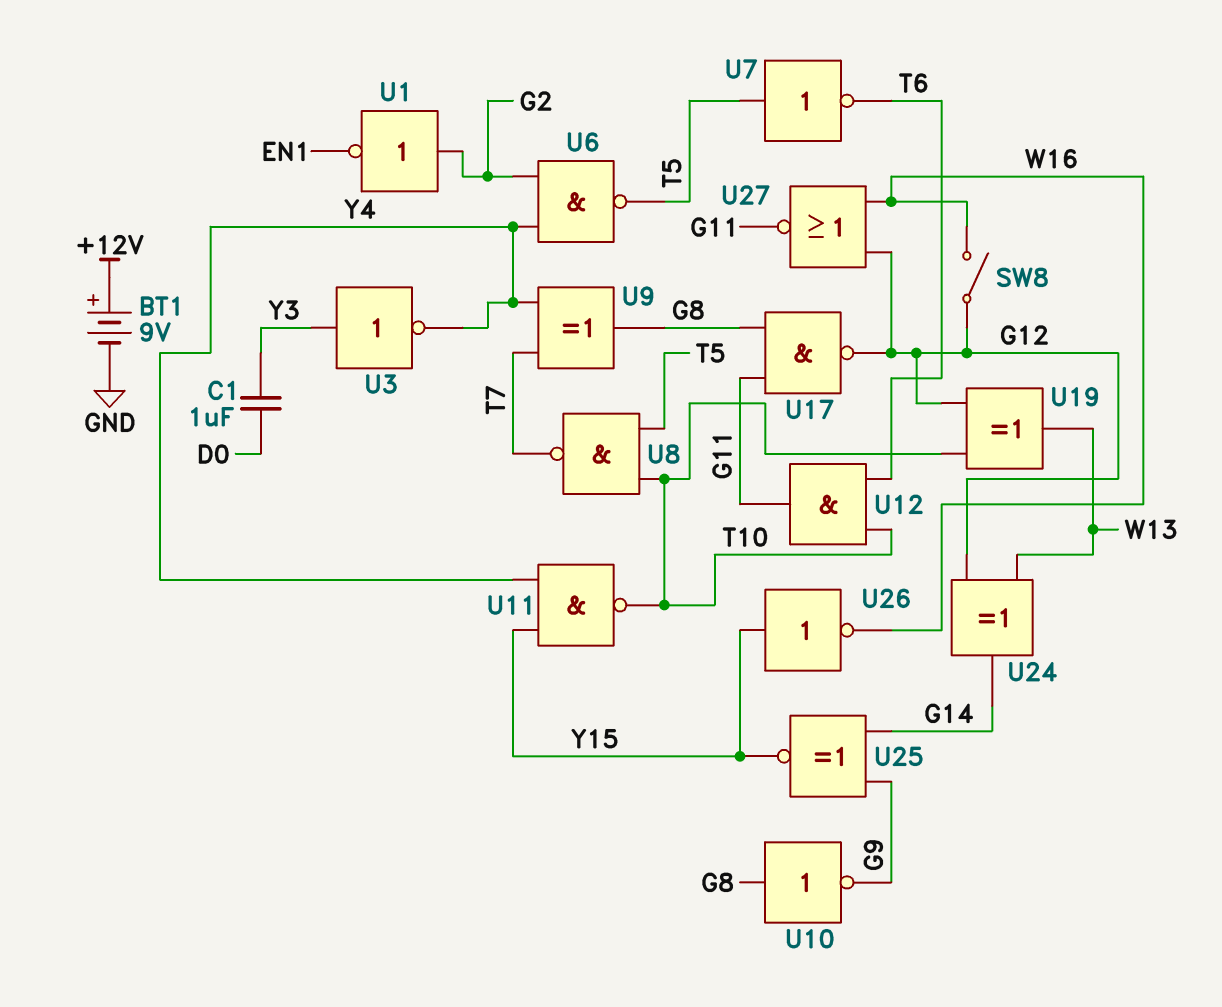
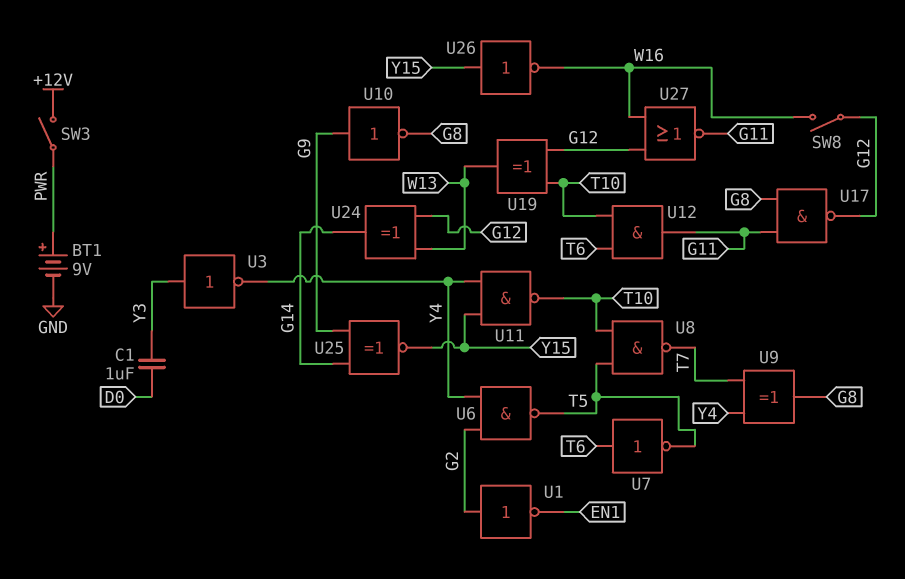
BT1: 9V (plus +12V, minus GND) -> 9V (plus PWR, minus GND)
SW3: none -> switch (+12V, PWR)
U7: NOT (in T5, out T6) -> NOT (in T6, out T5)
U10: NOT (in G8, out G9) -> NOT (in G9, out G8)

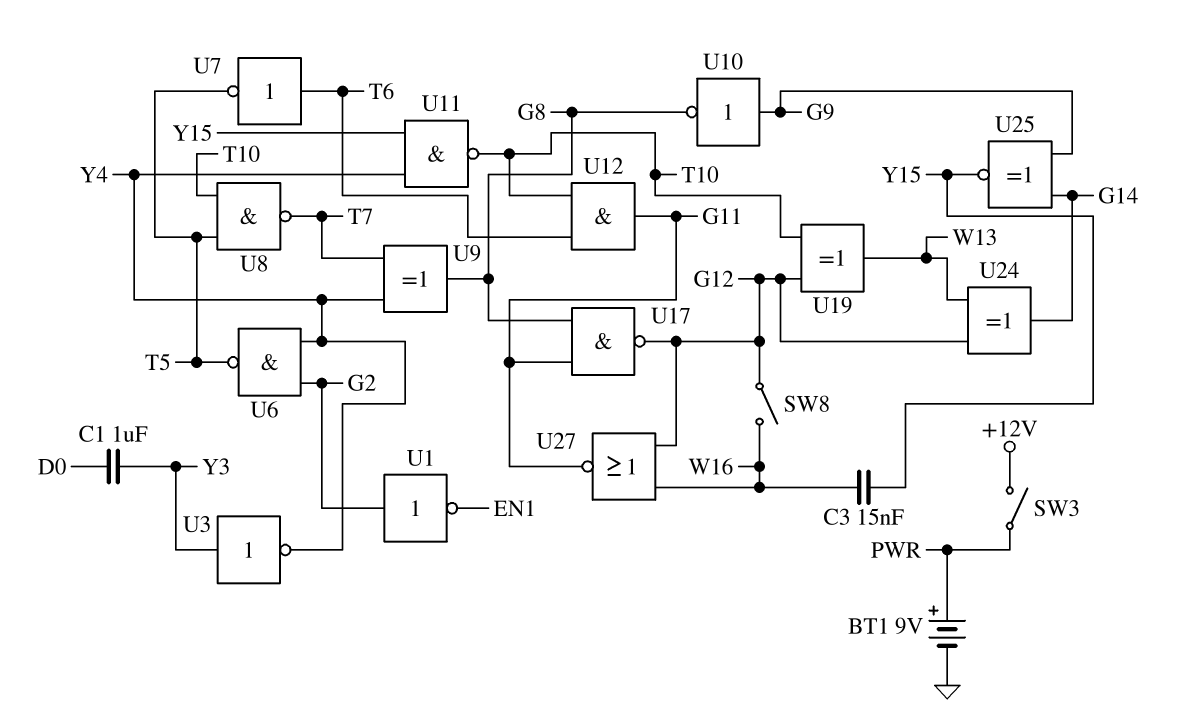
C3: none -> 15nF (W16, Y15)
U26: NOT (in Y15, out W16) -> none

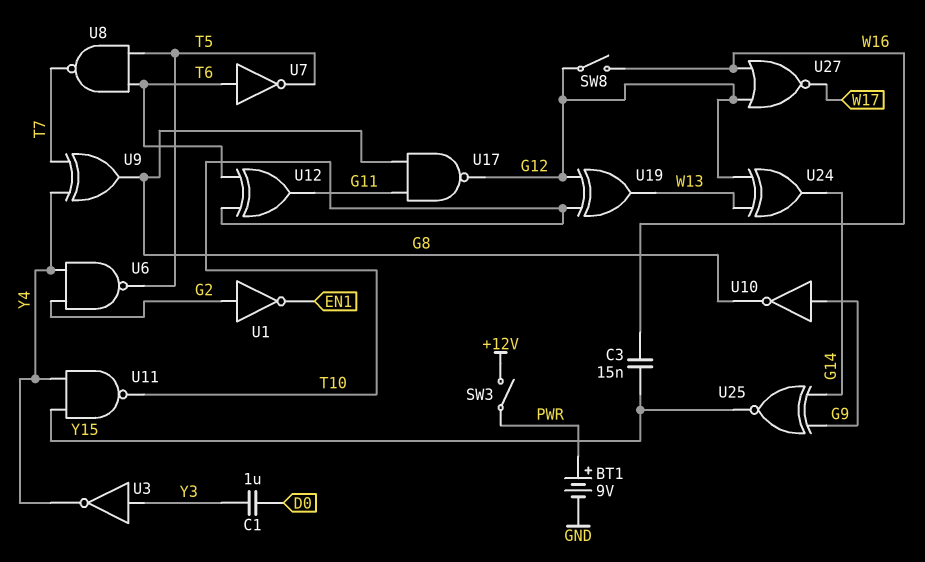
U8: NAND (in T5, in T10, out T7) -> NAND (in T5, in T6, out T7)
U12: AND (in T6, in T10, out G11) -> XOR (in T6, in T10, out G11)
U27: NOR (in G12, in W16, out G11) -> NOR (in G12, in W16, out W17)

